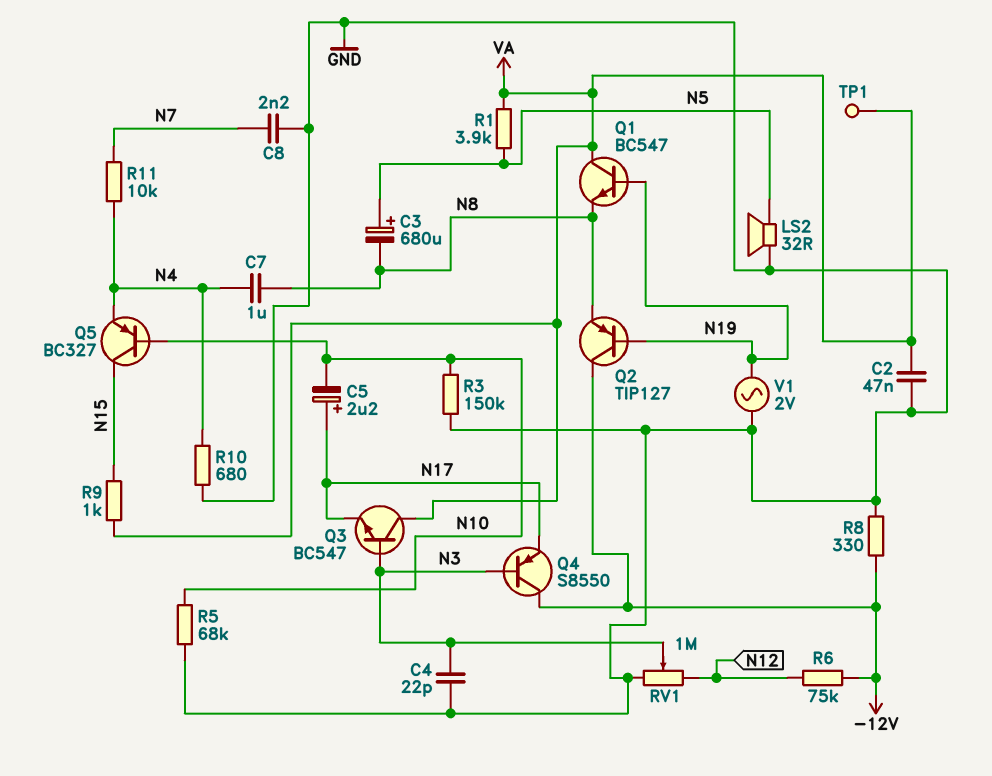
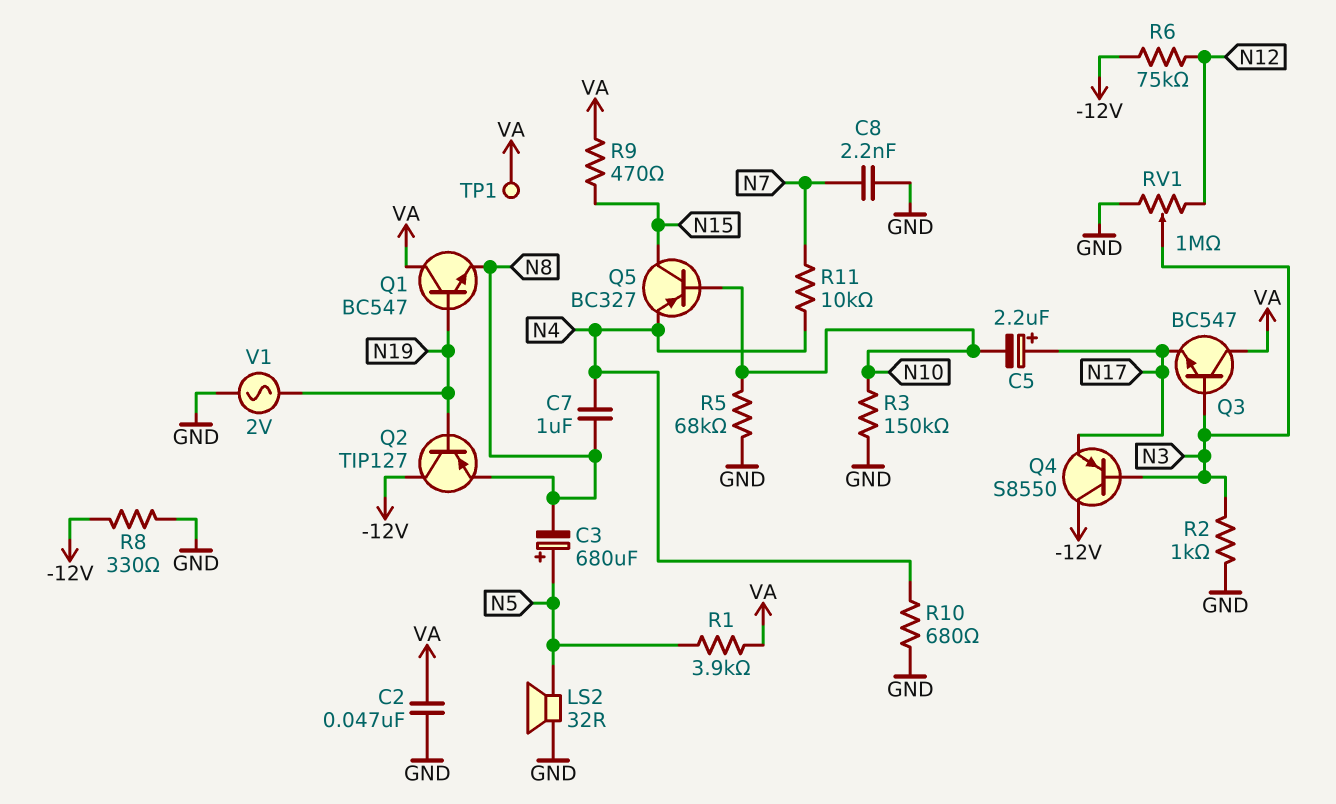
C4: 22pF (GND, N3) -> none
R2: none -> 1k (GND, N3)
R9: 1k (N15, VA) -> 470 (N15, VA)

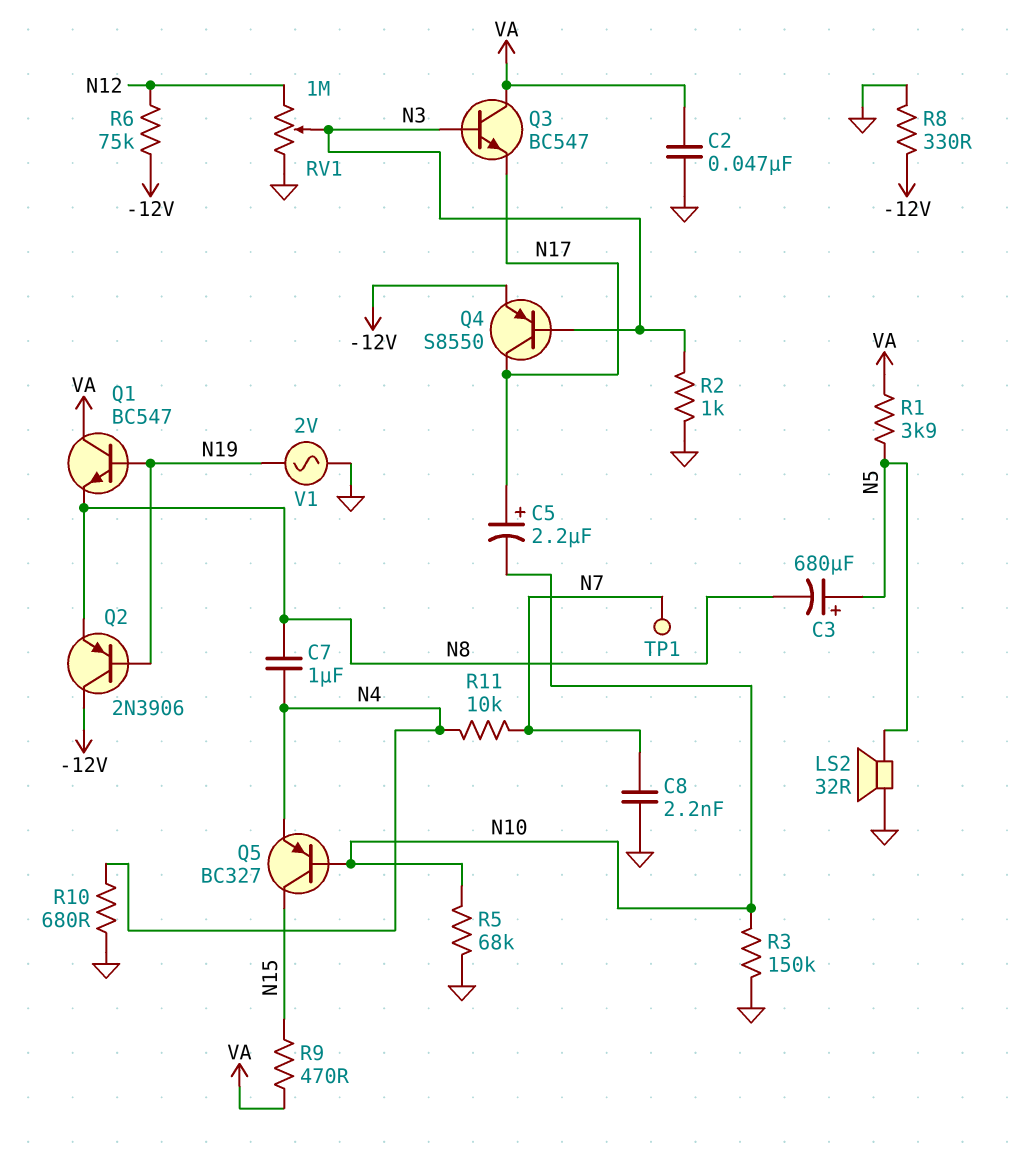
Q2: PNP TIP127 (B N19, C -12V, E N8) -> PNP 2N3906 (B N19, C -12V, E N8)
Q4: PNP S8550 (B N3, C -12V, E N17) -> PNP S8550 (B N3, C N17, E -12V)
TP1: test point (VA) -> test point (N7)

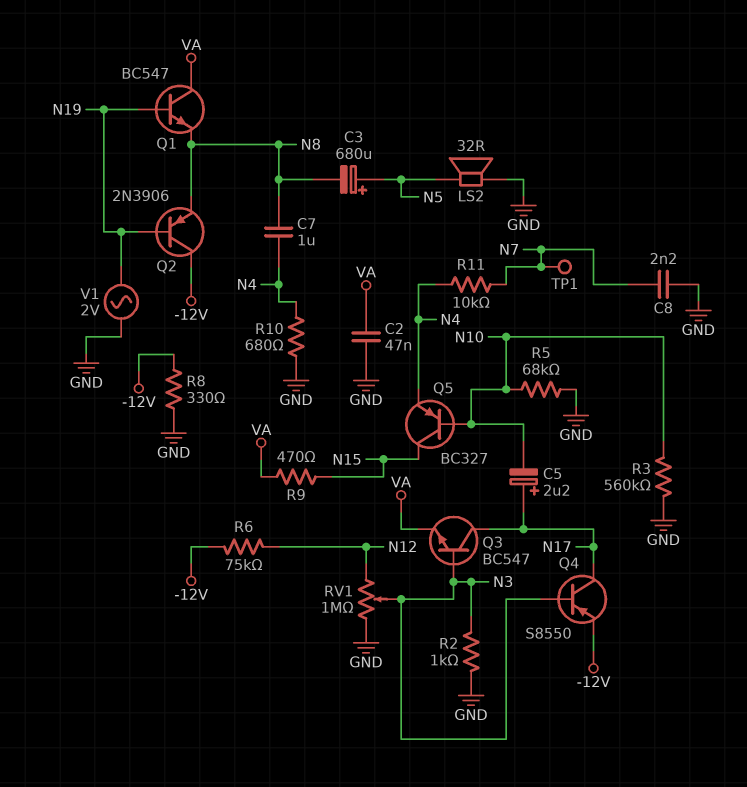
Q3: NPN BC547 (B N3, C VA, E N17) -> NPN BC547 (B N3, C N17, E VA)
R1: 3.9k (N5, VA) -> none
R3: 150k (GND, N10) -> 560k (GND, N10)

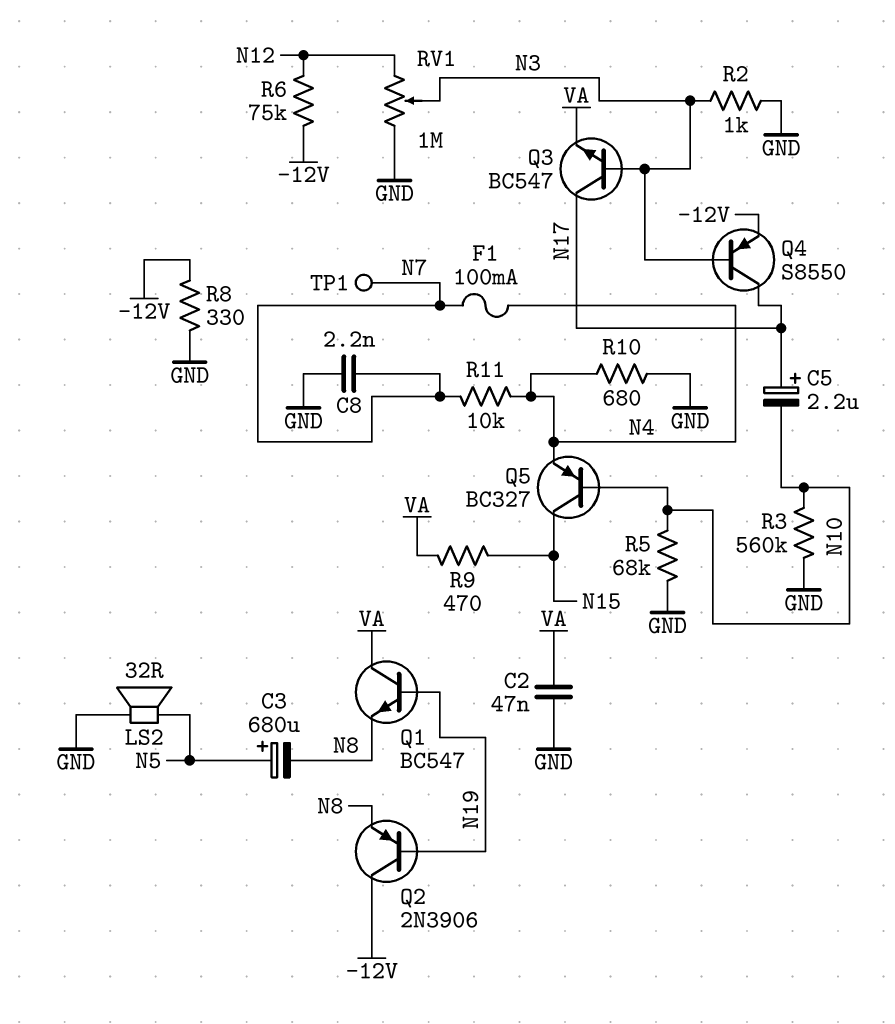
C7: 1uF (N4, N8) -> none
F1: none -> 100mA (N4, N7)
V1: AC 2V (GND, N19) -> none

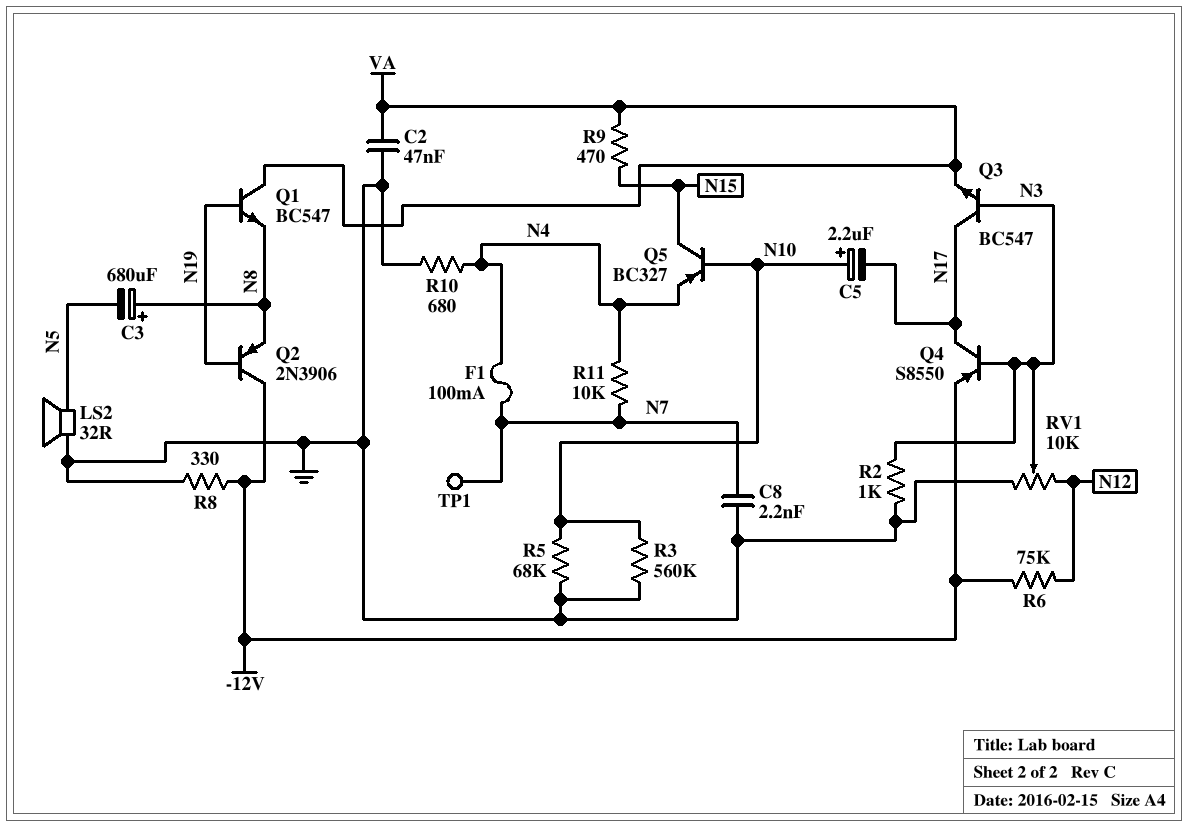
C3: 680uF (plus N5, minus N8) -> 680uF (plus N8, minus N5)
C5: 2.2uF (plus N17, minus N10) -> 2.2uF (plus N10, minus N17)
RV1: 1M (GND, N12, wiper N3) -> 10k (GND, N12, wiper N3)

